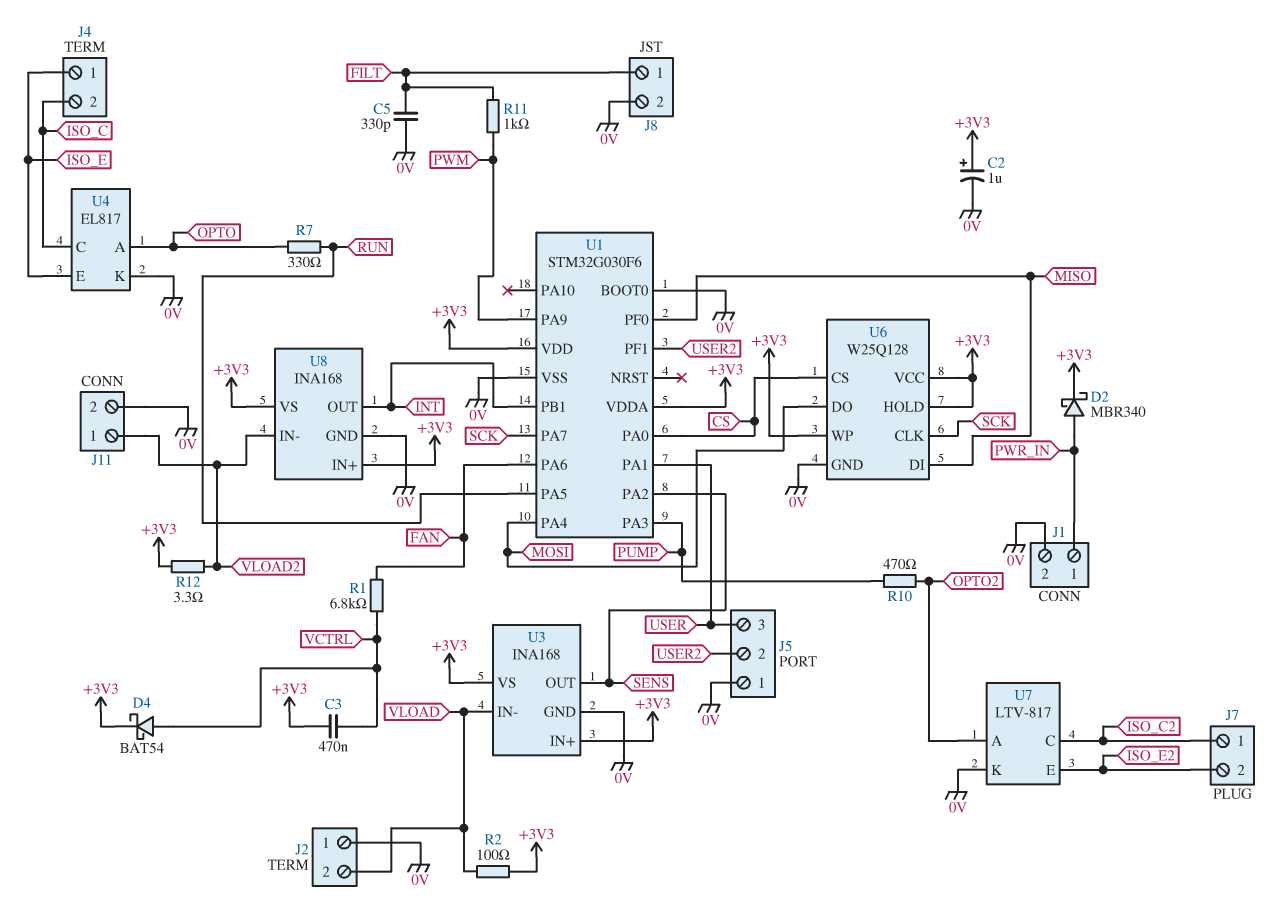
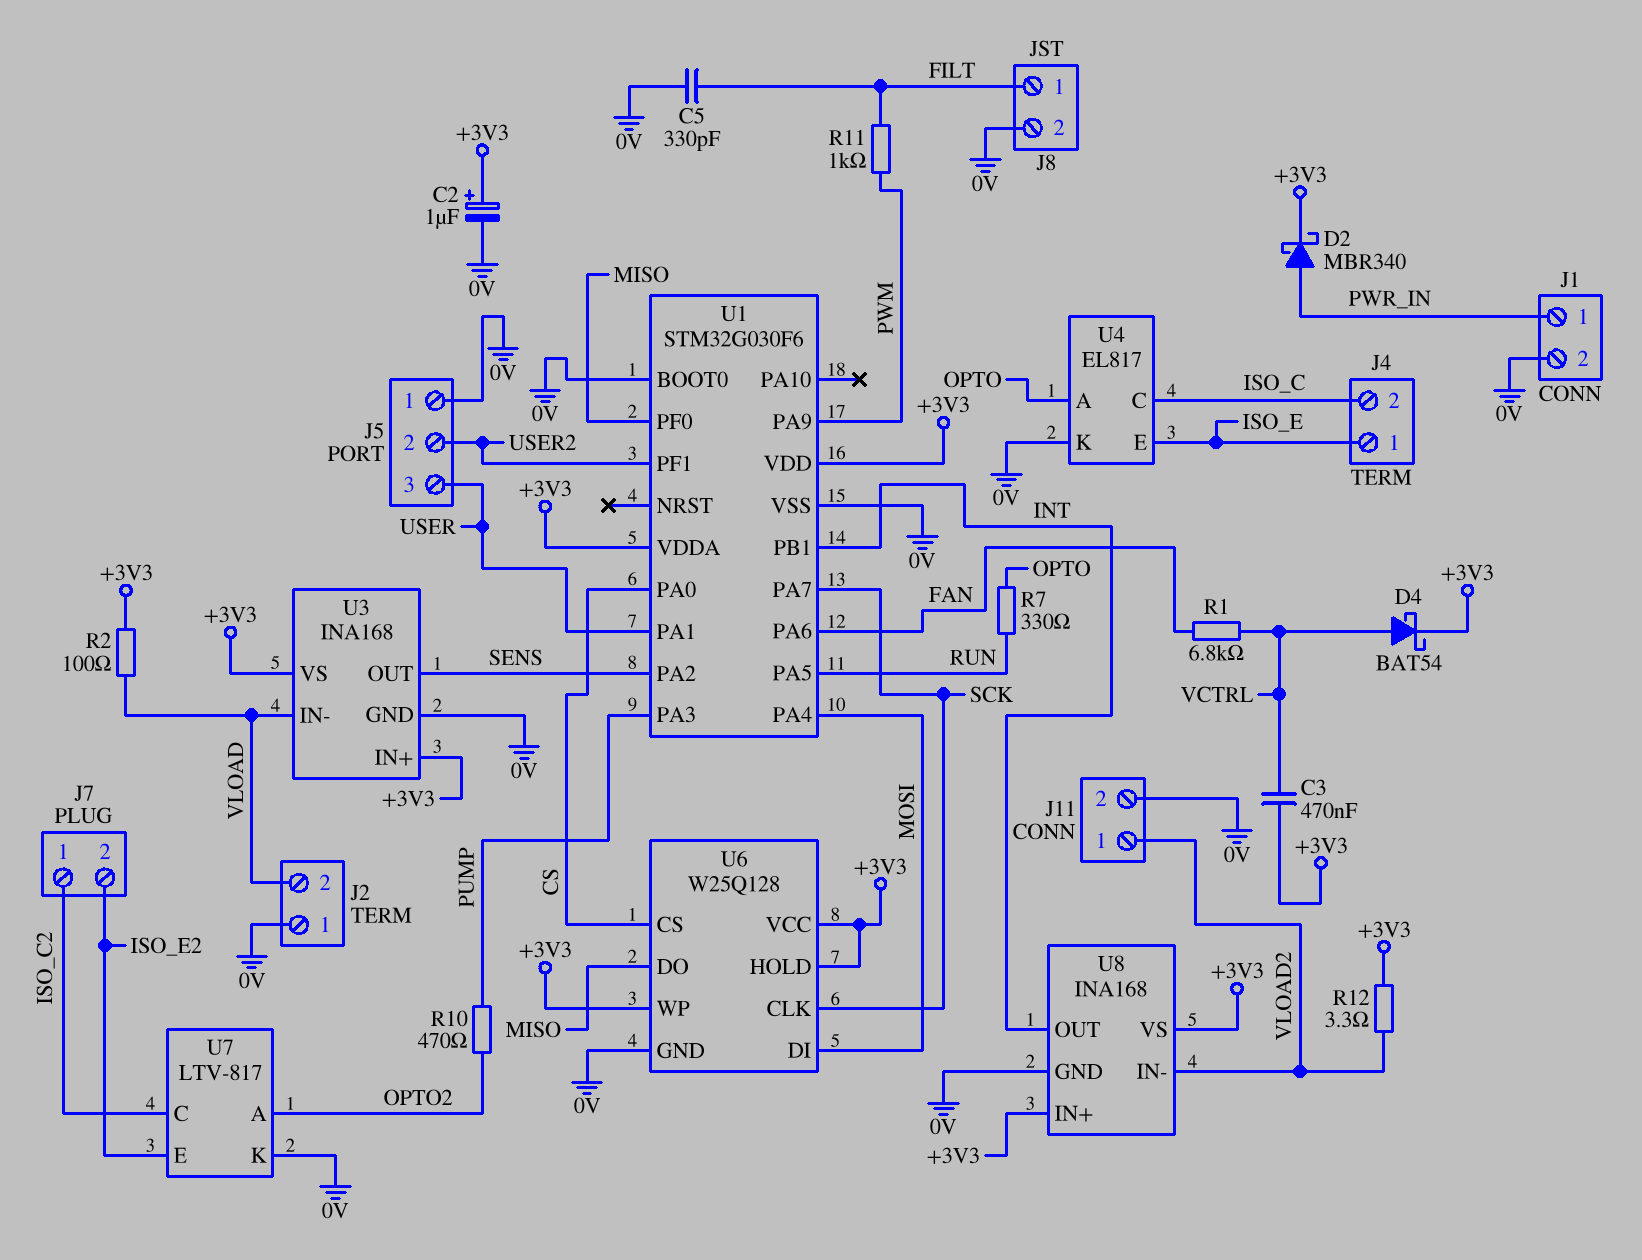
U6 pin DI: MISO -> MOSI
U6 pin DO: MOSI -> MISO

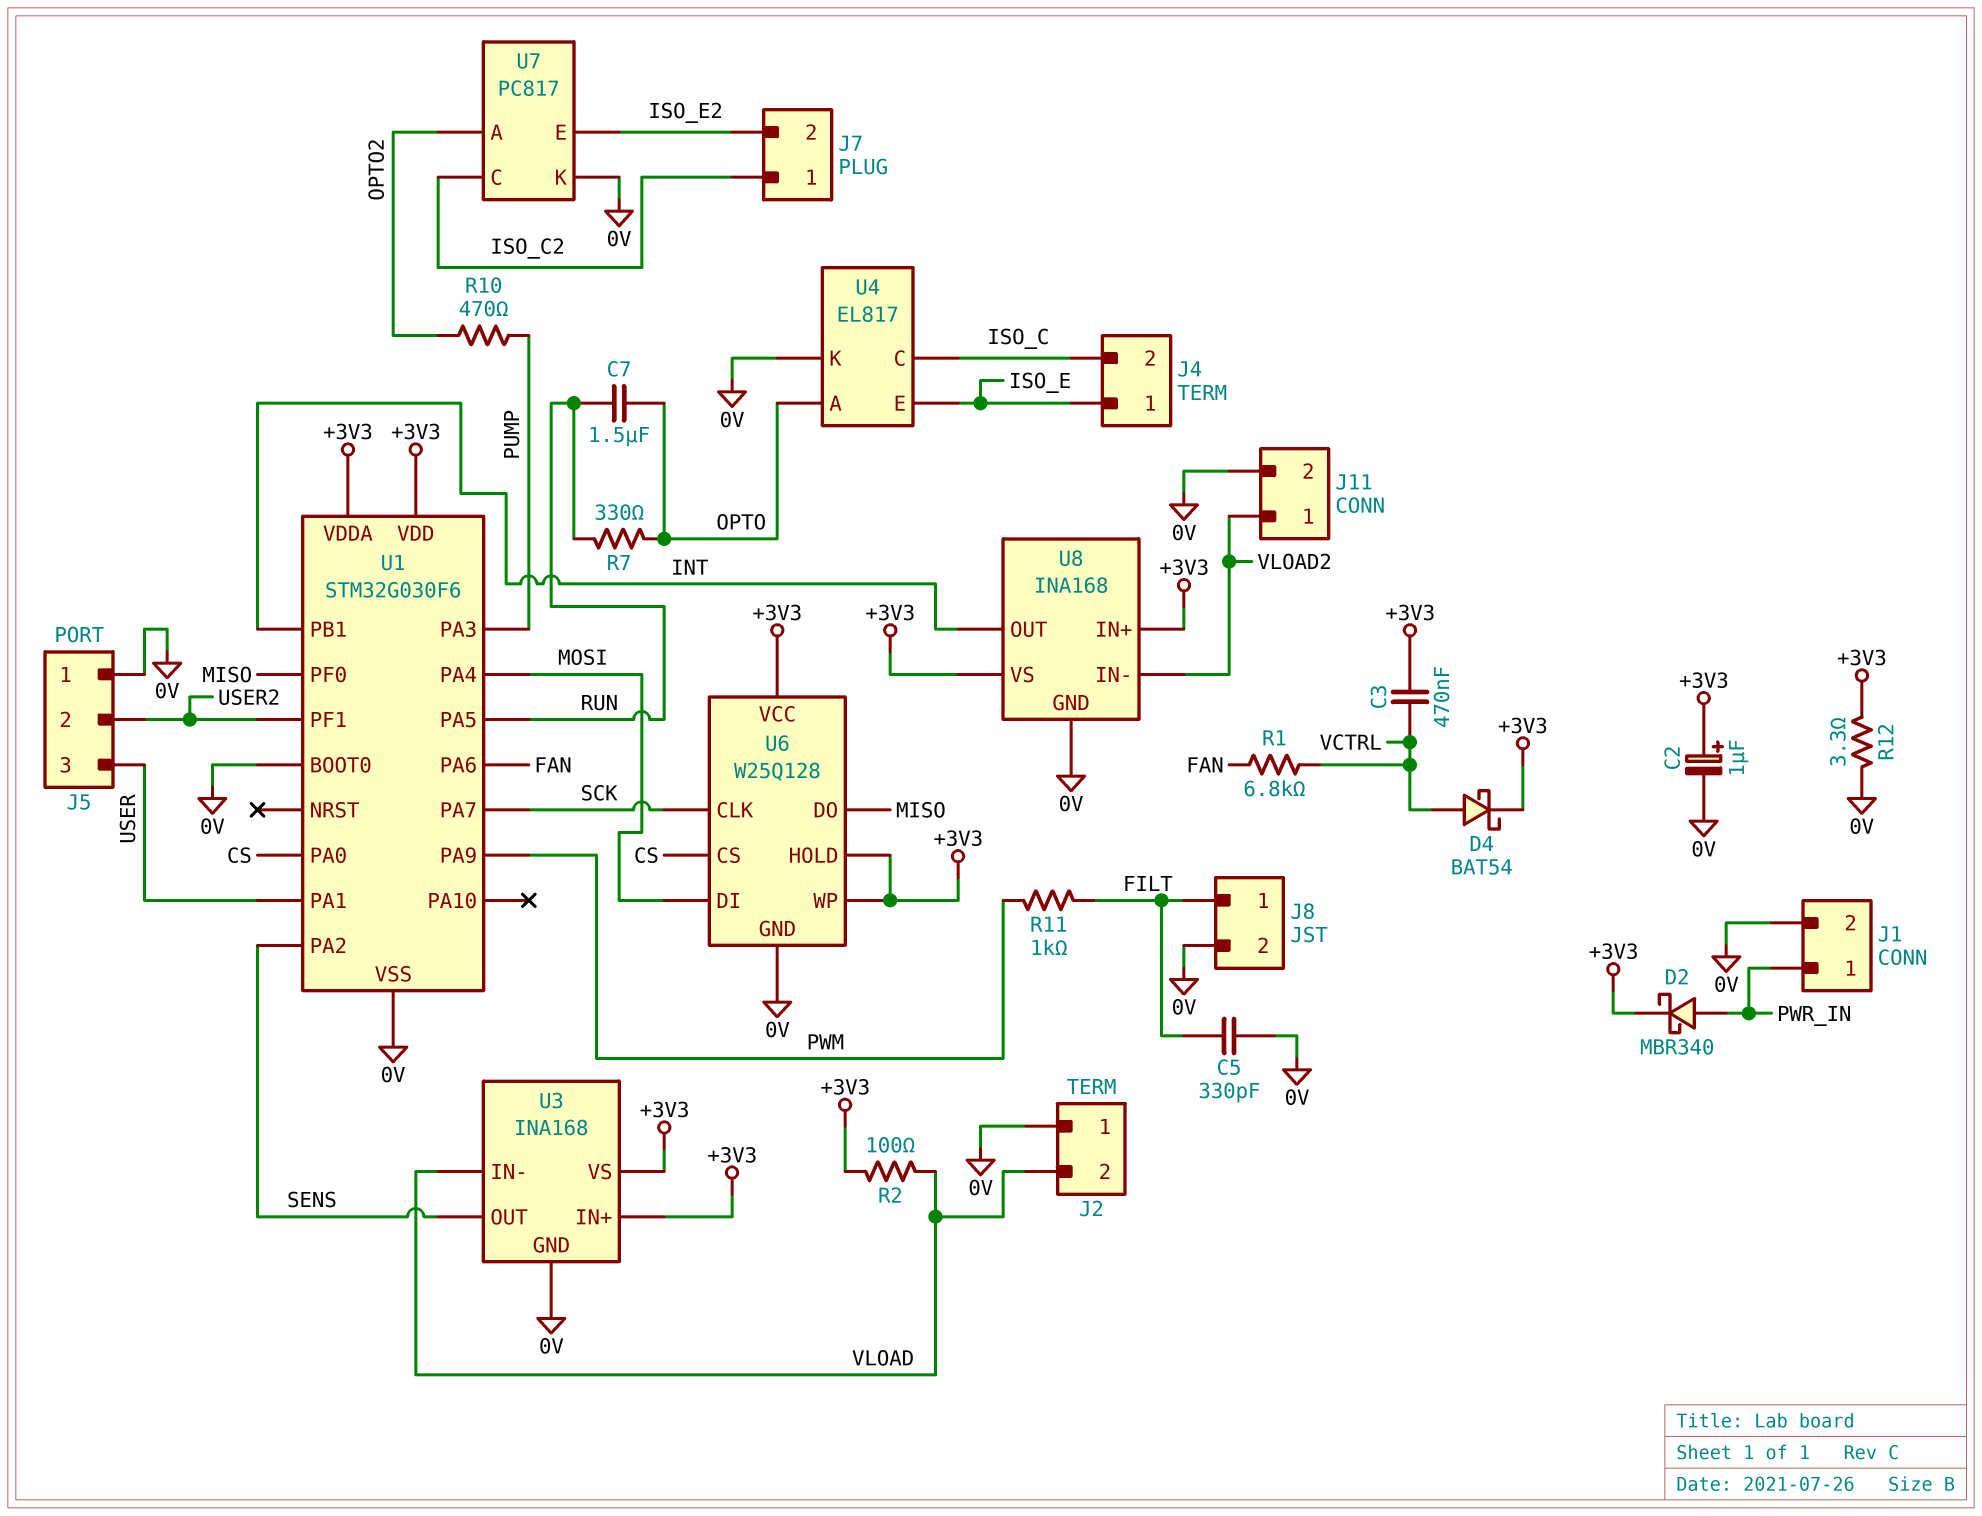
C7: none -> 1.5uF (OPTO, RUN)
R12: 3.3 (+3V3, VLOAD2) -> 3.3 (+3V3, 0V)
U7: LTV-817 -> PC817

